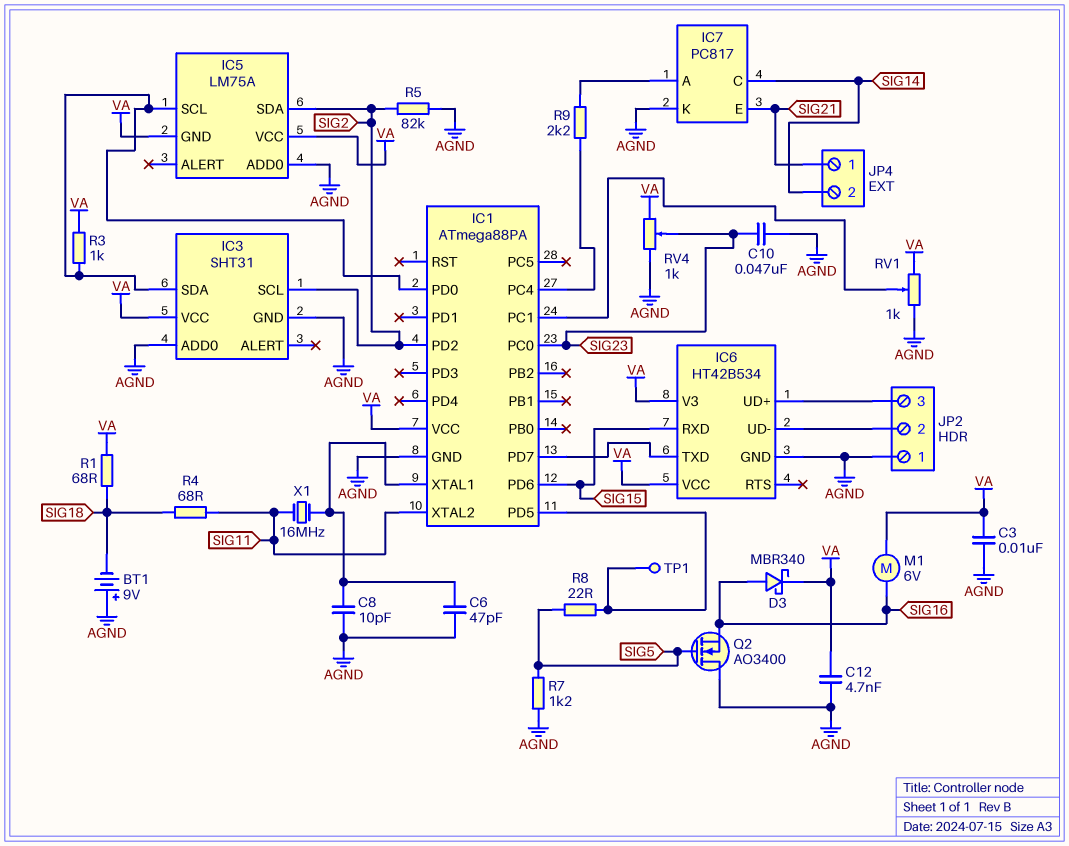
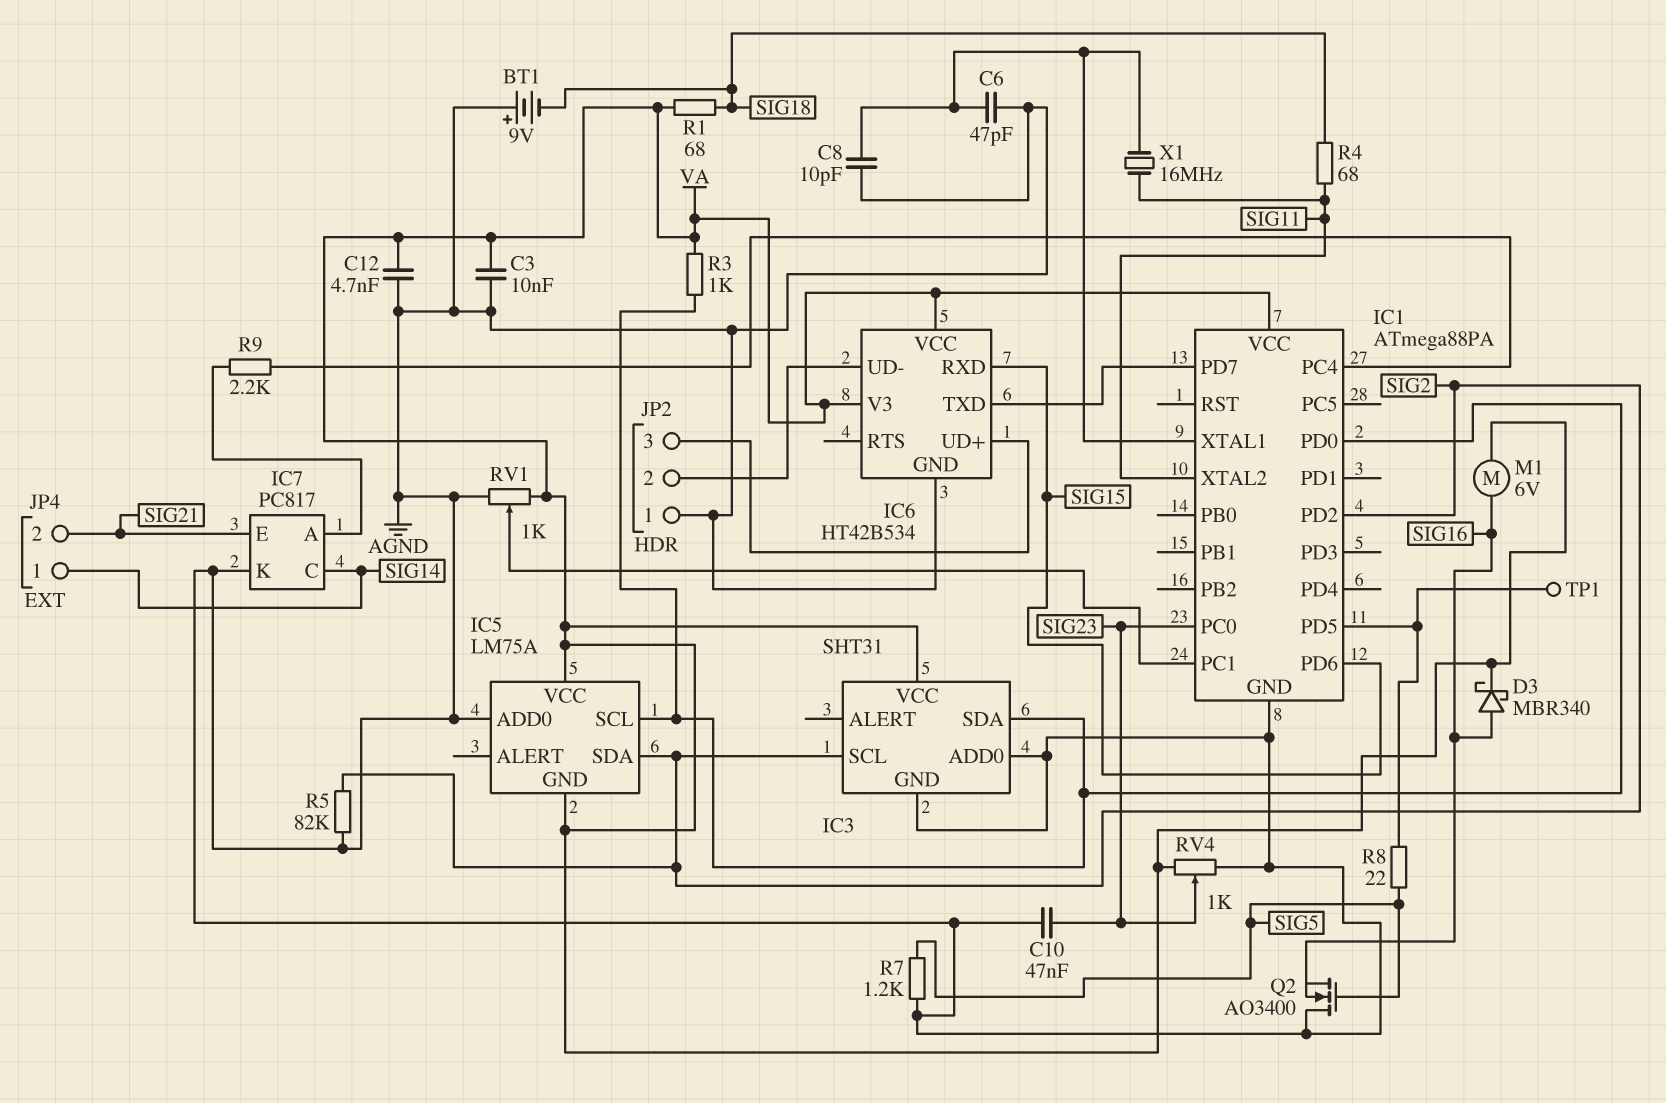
JP4 pin 1: SIG21 -> SIG14
JP4 pin 2: SIG14 -> SIG21

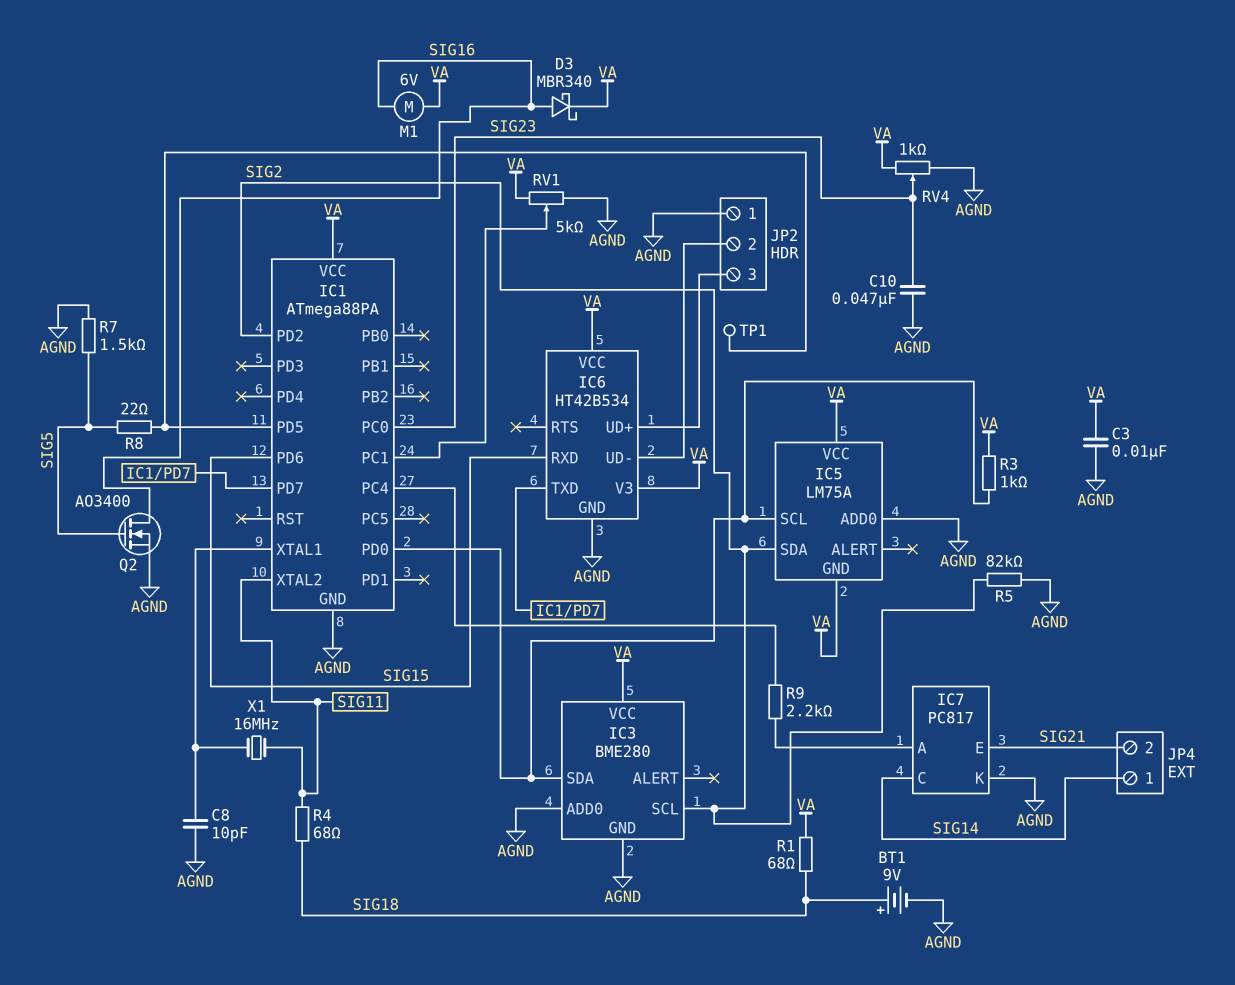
BT1: 9V (plus AGND, minus SIG18) -> 9V (plus SIG18, minus AGND)
C6: 47pF (AGND, IC1/XTAL1) -> none
C12: 4.7nF (AGND, VA) -> none
IC3: SHT31 -> BME280
Q2: NMOS AO3400 (G SIG5, D AGND, S SIG16) -> NMOS AO3400 (G SIG5, D SIG16, S AGND)
R7: 1.2k (AGND, SIG5) -> 1.5k (AGND, SIG5)
RV1: 1k (AGND, VA, wiper IC1/PC1) -> 5k (AGND, VA, wiper IC1/PC1)

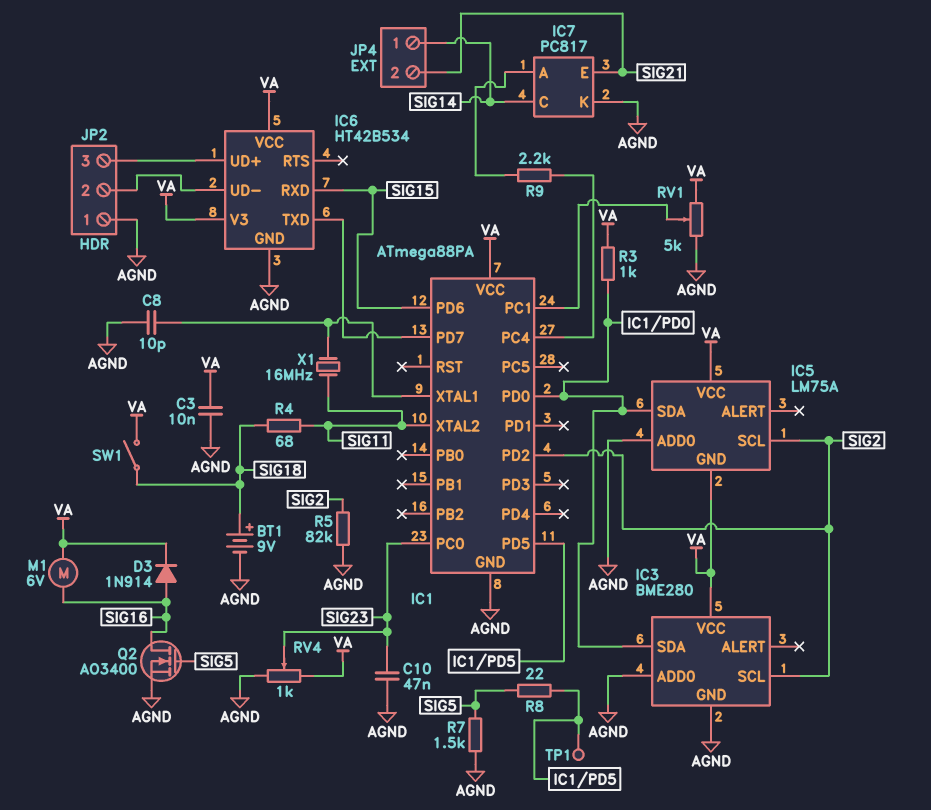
D3: schottky MBR340 (A SIG16, K VA) -> diode 1N914 (A SIG16, K VA)
IC5 pin SCL: IC1/PD0 -> SIG2
IC5 pin SDA: SIG2 -> IC1/PD0
R1: 68 (SIG18, VA) -> none
SW1: none -> switch (SIG18, VA)

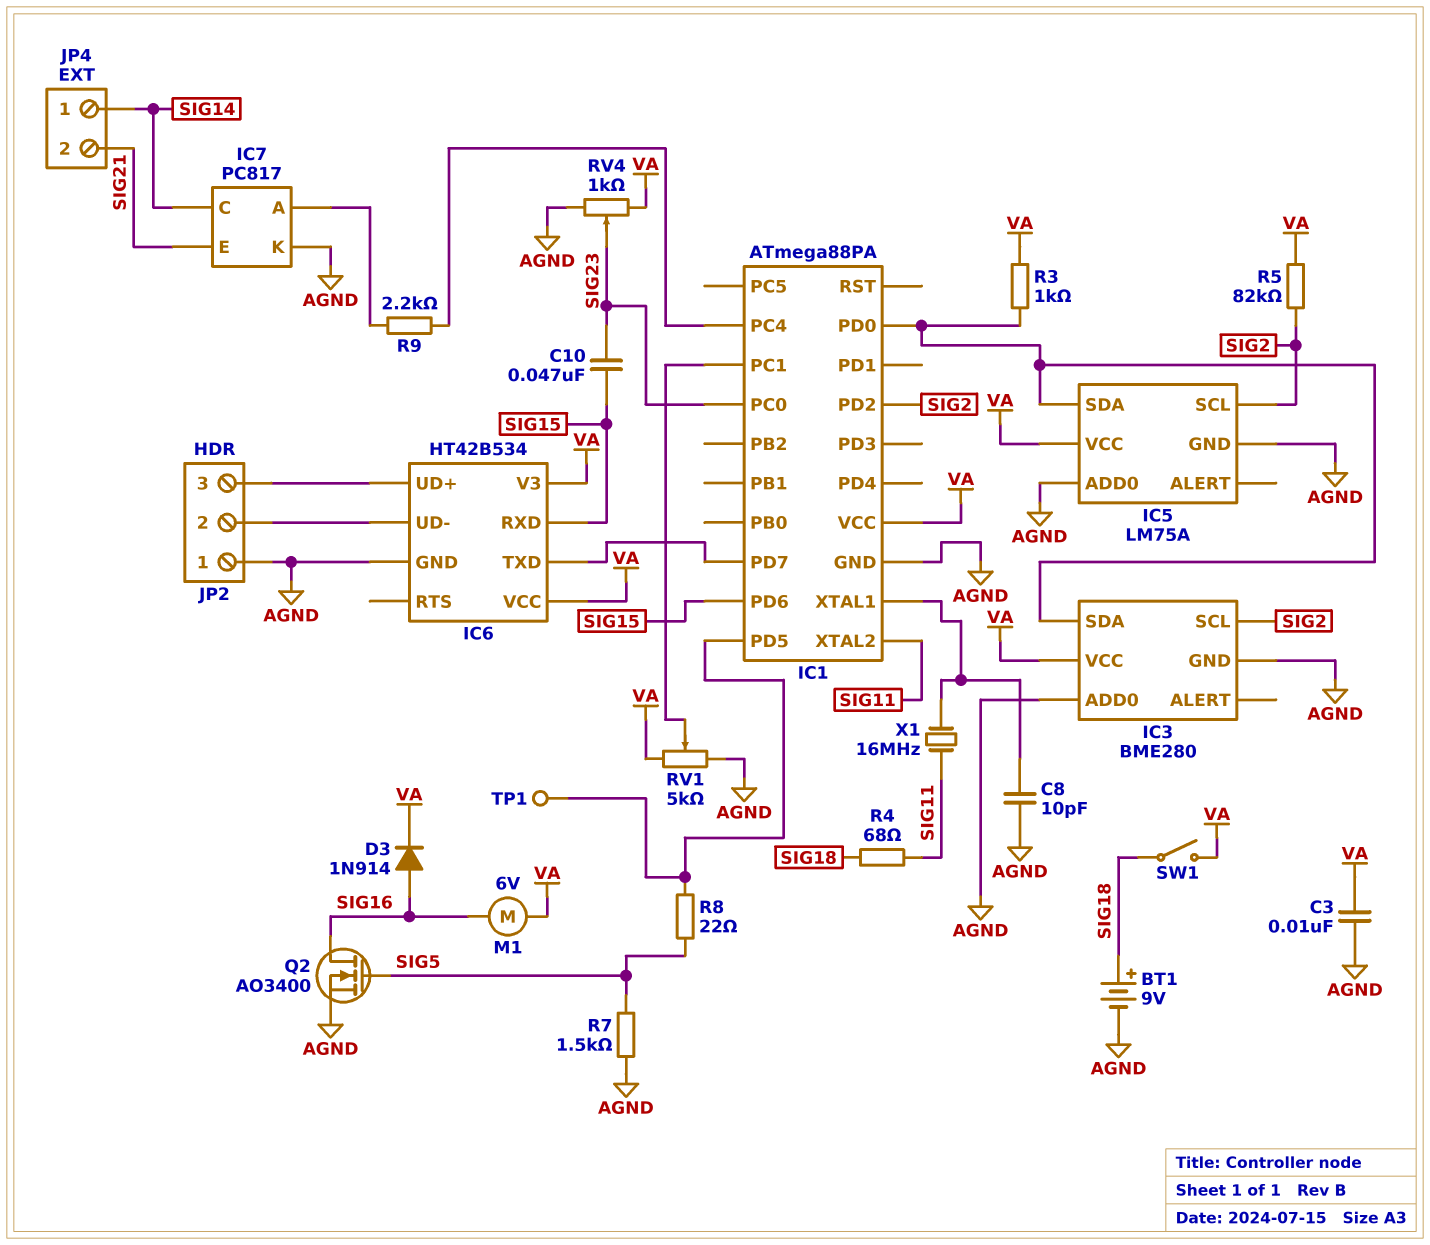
C10: 47nF (AGND, SIG23) -> 47nF (SIG15, SIG23)
IC5 pin GND: VA -> AGND
R5: 82k (AGND, SIG2) -> 82k (SIG2, VA)

